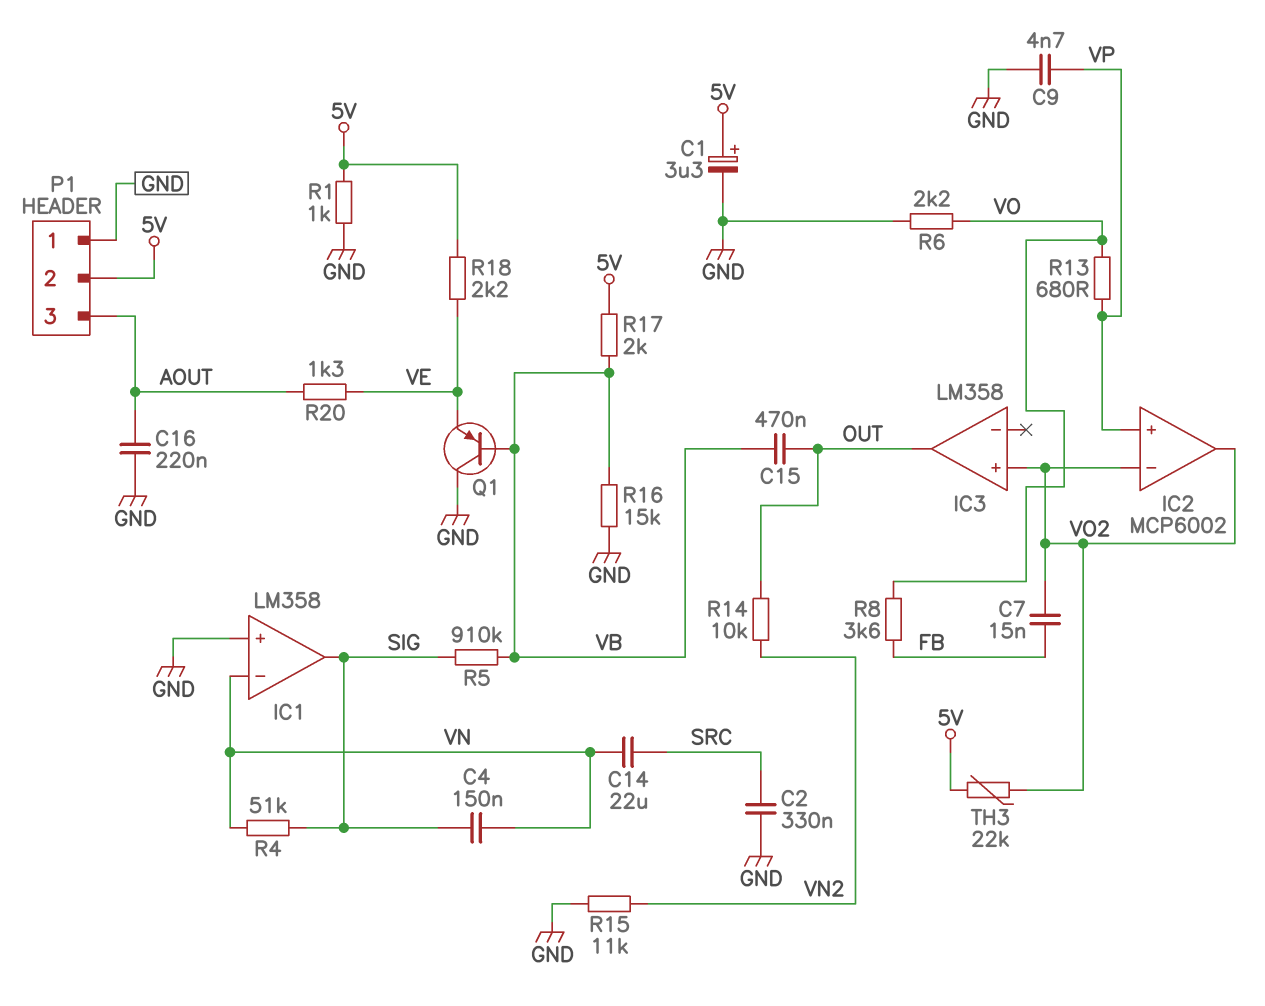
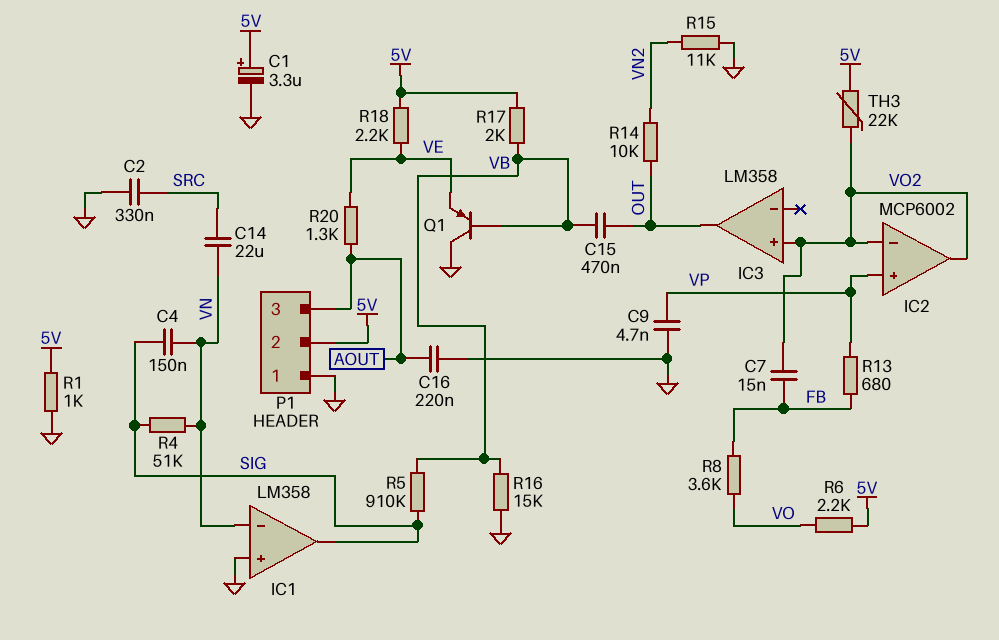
R6: 2.2k (GND, VO) -> 2.2k (5V, VO)
R13: 680 (VO, VP) -> 680 (FB, VP)

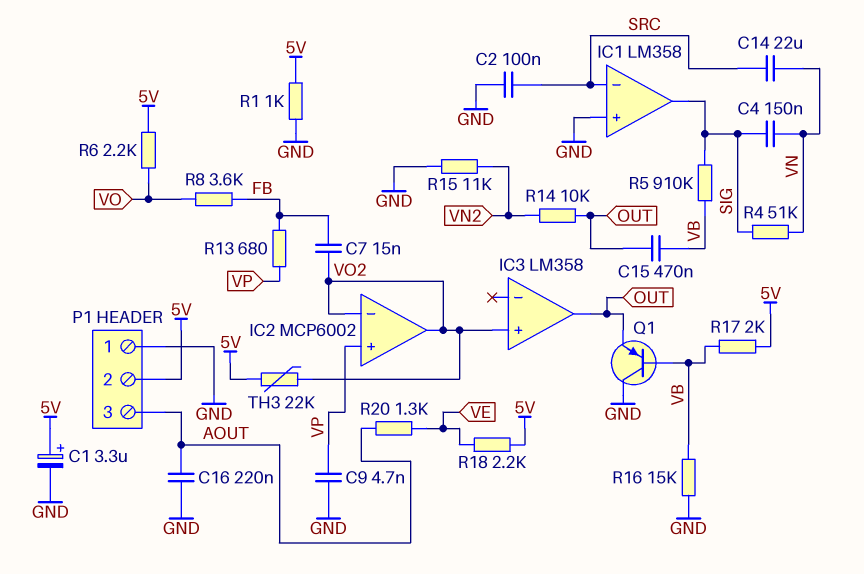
C2: 330nF (GND, SRC) -> 100nF (GND, SRC)
IC1 pin in-: VN -> SRC
Q1: PNP (B VB, C GND, E VE) -> PNP (B VB, C GND, E OUT)

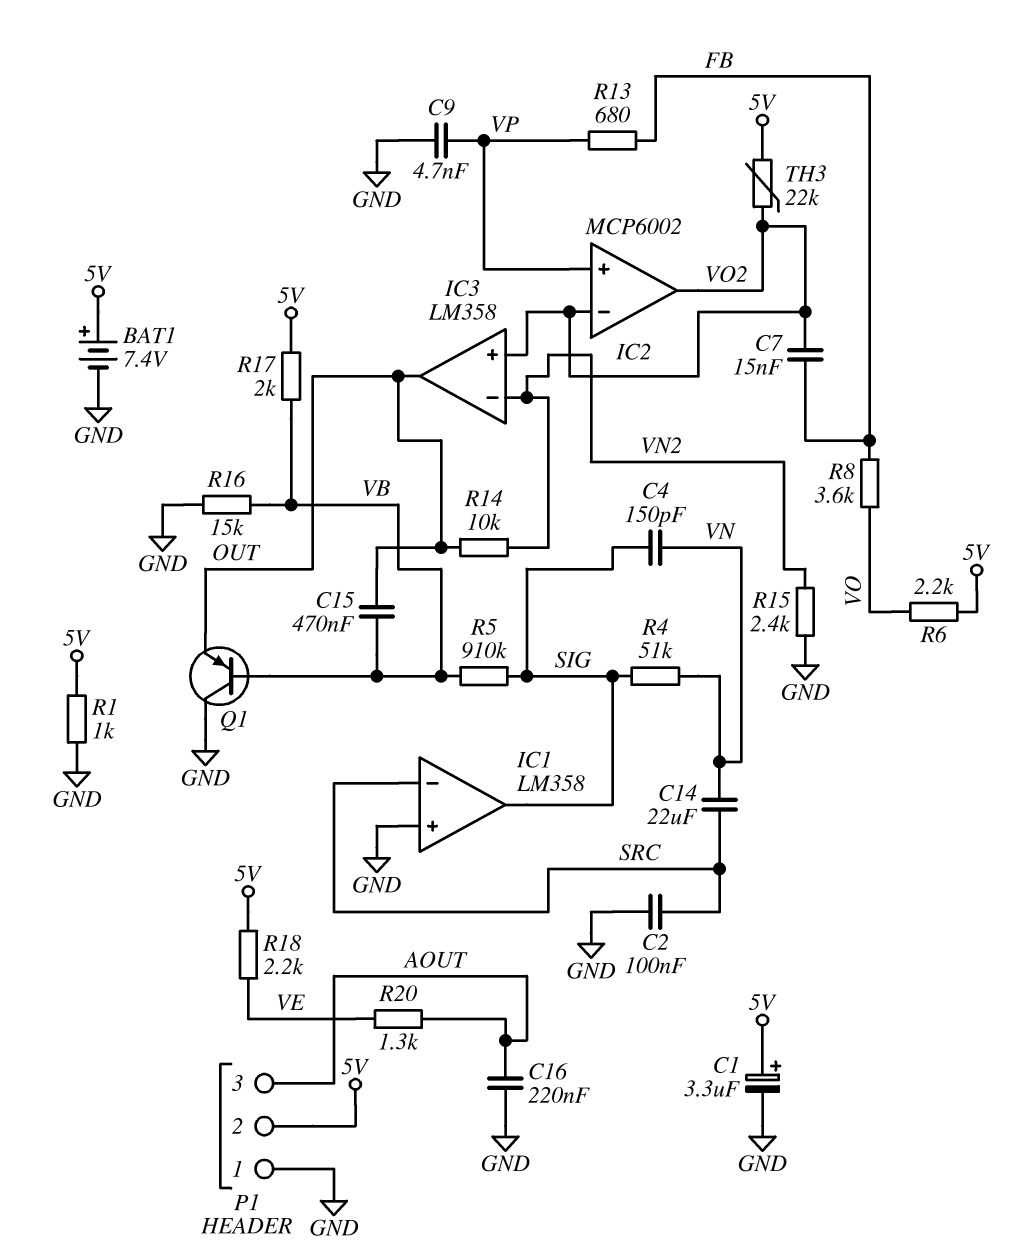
BAT1: none -> 7.4V (plus 5V, minus GND)
C4: 150nF (SIG, VN) -> 150pF (SIG, VN)
IC3 pin in-: none -> VN2
R15: 11k (GND, VN2) -> 2.4k (GND, VN2)

